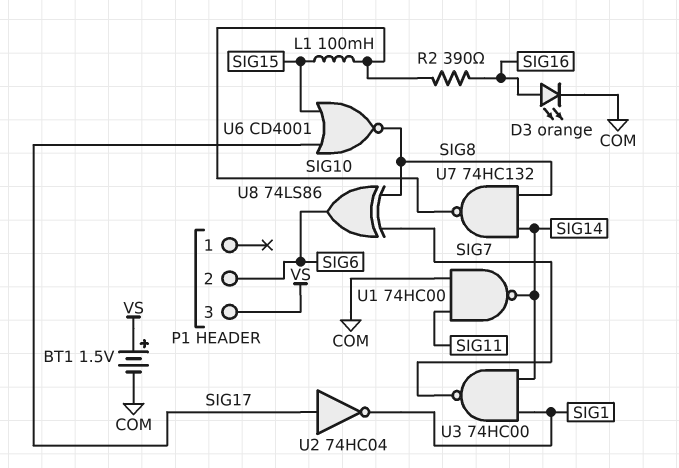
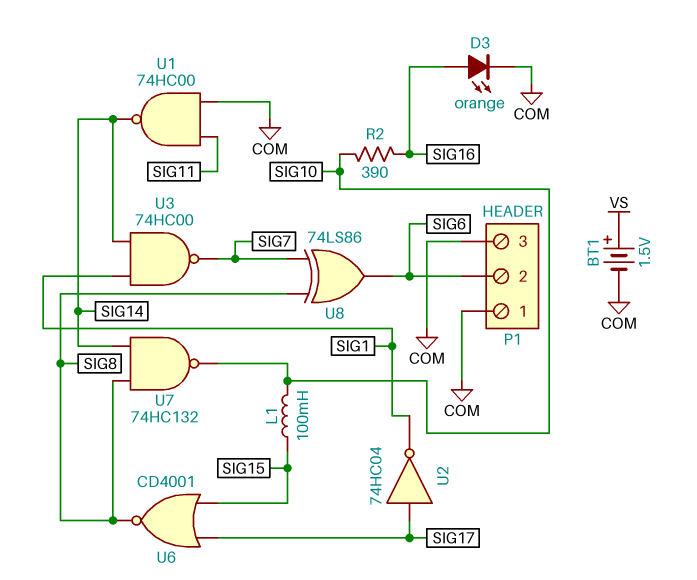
P1 pin 1: none -> COM
P1 pin 3: VS -> COM

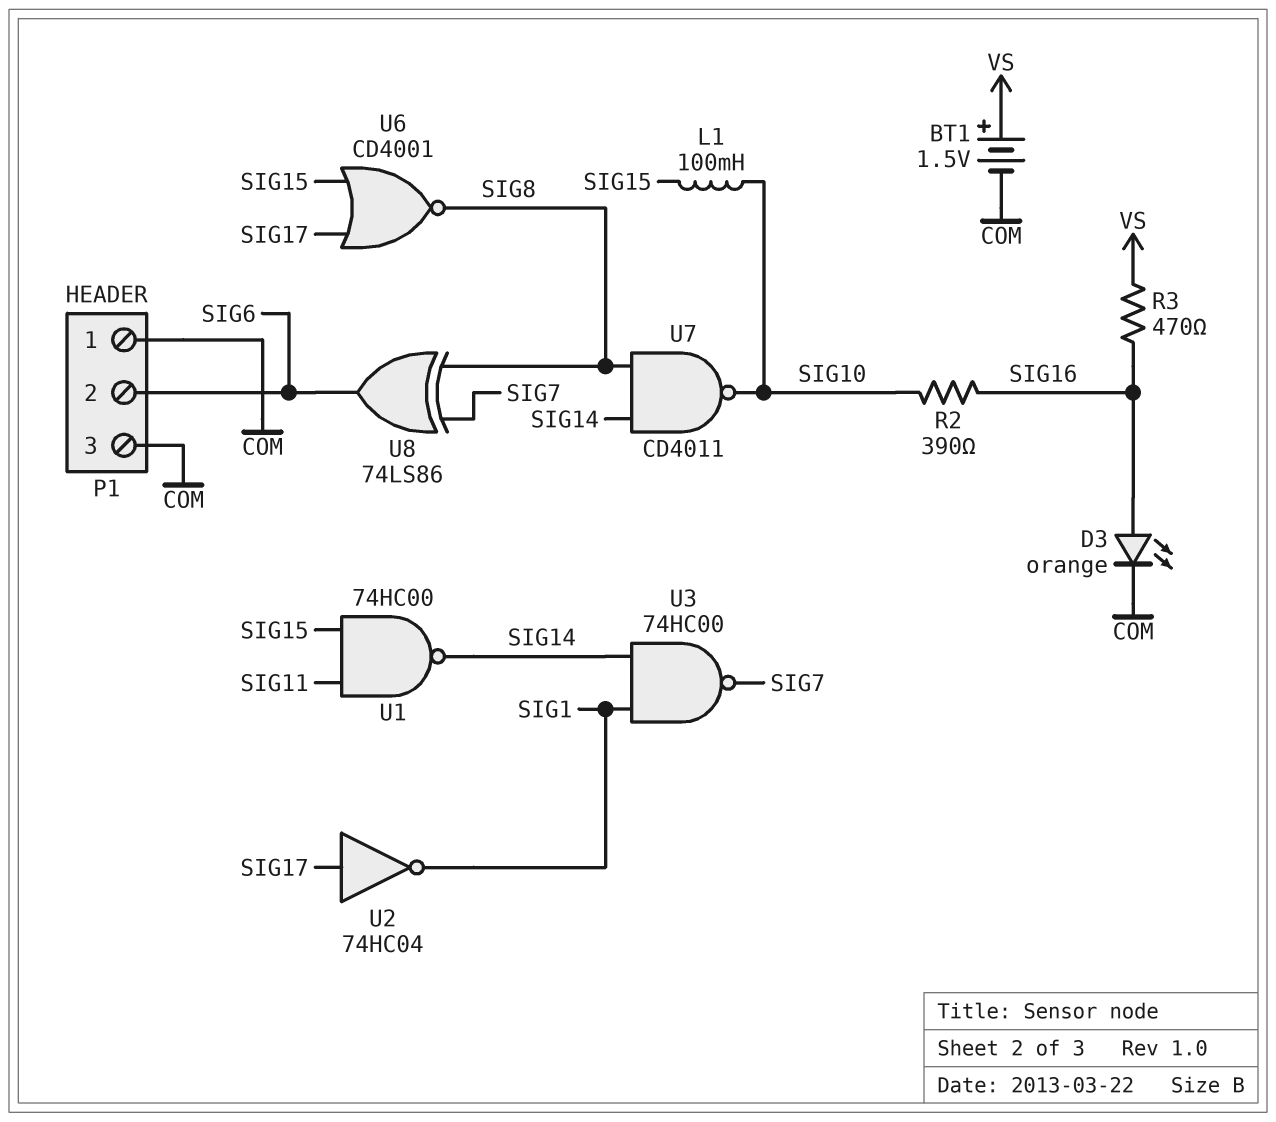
R3: none -> 470 (SIG16, VS)
U1: NAND 74HC00 (in COM, in SIG11, out SIG14) -> NAND 74HC00 (in SIG11, in SIG15, out SIG14)
U7: NAND 74HC132 (in SIG8, in SIG14, out SIG10) -> NAND CD4011 (in SIG8, in SIG14, out SIG10)

